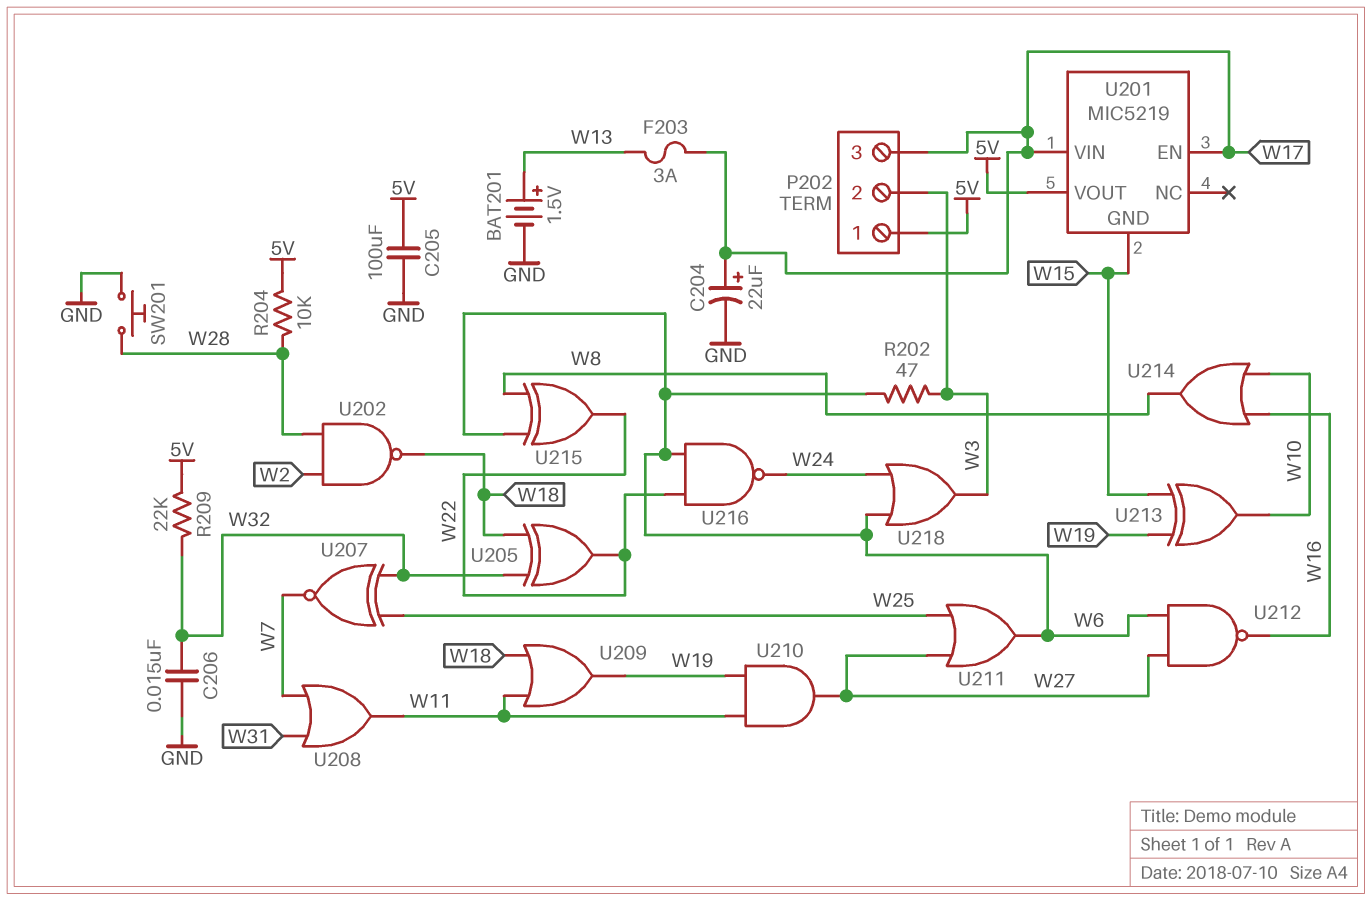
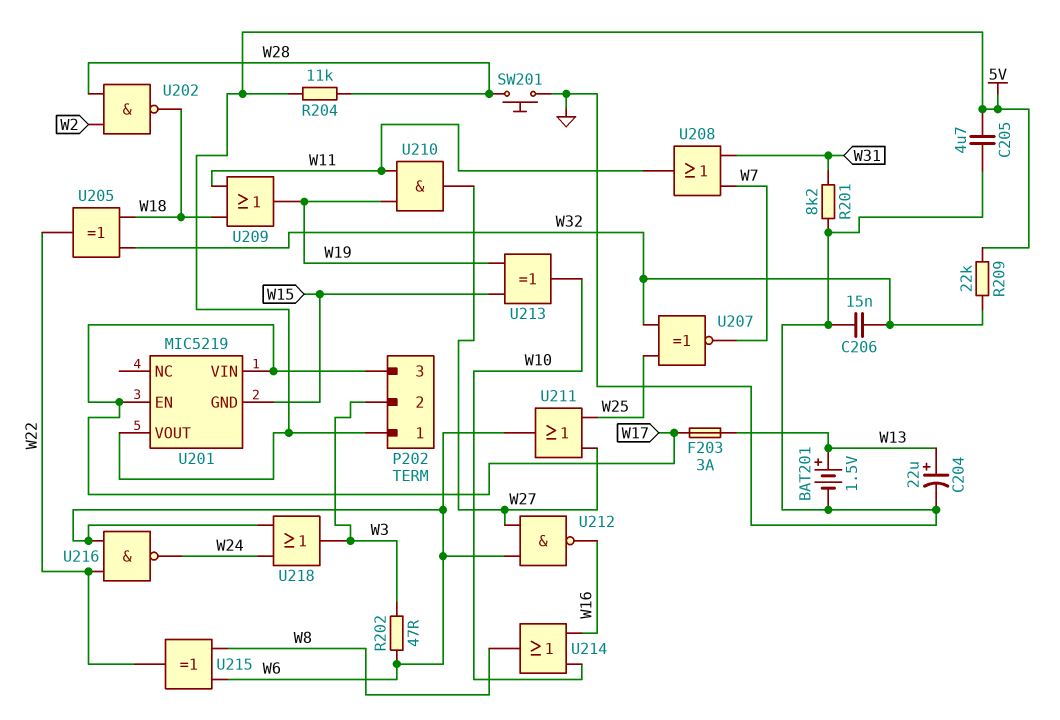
C204: 22uF (plus W17, minus GND) -> 22uF (plus W13, minus GND)
C205: 100uF (5V, GND) -> 4.7uF (5V, GND)
R201: none -> 8.2k (GND, W31)
R204: 10k (5V, W28) -> 11k (5V, W28)

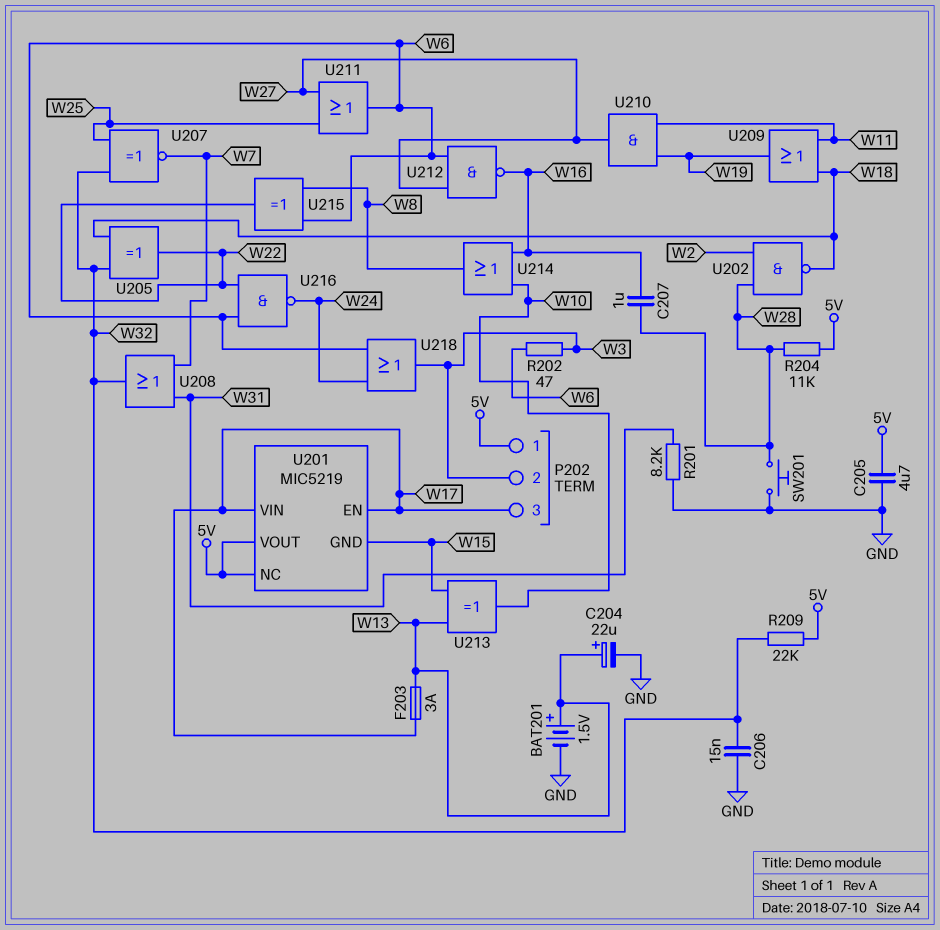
C207: none -> 1uF (W16, W28)
U201 pin NC: none -> 5V
U208: OR (in W7, in W31, out W11) -> OR (in W7, in W31, out W32)
U213: XOR (in W15, in W19, out W10) -> XOR (in W13, in W15, out W10)

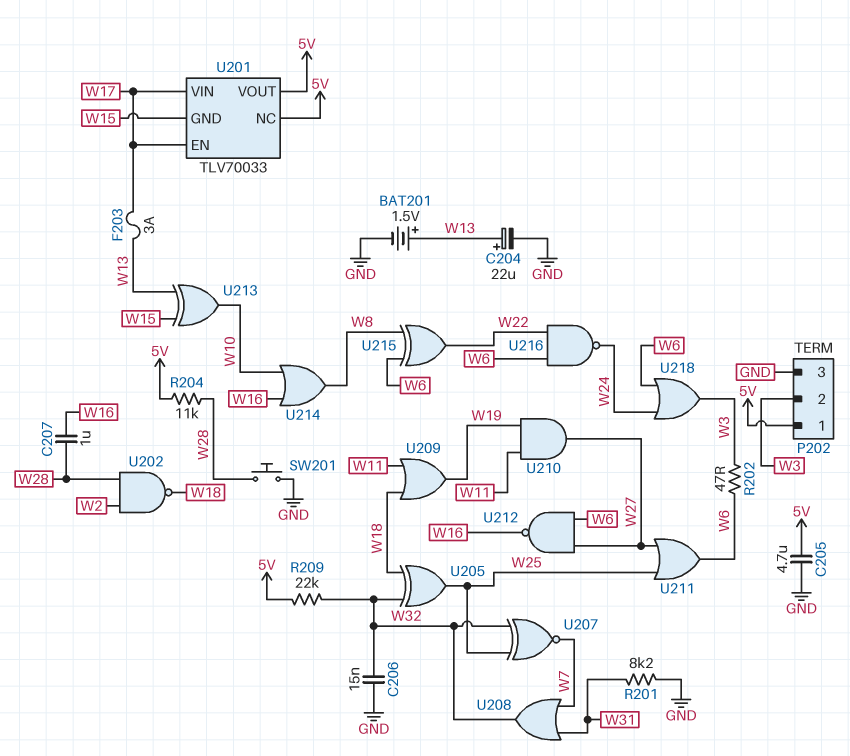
P202 pin 3: W17 -> GND
U201: MIC5219 -> TLV70033
U205: XOR (in W18, in W32, out W22) -> XOR (in W18, in W32, out W25)

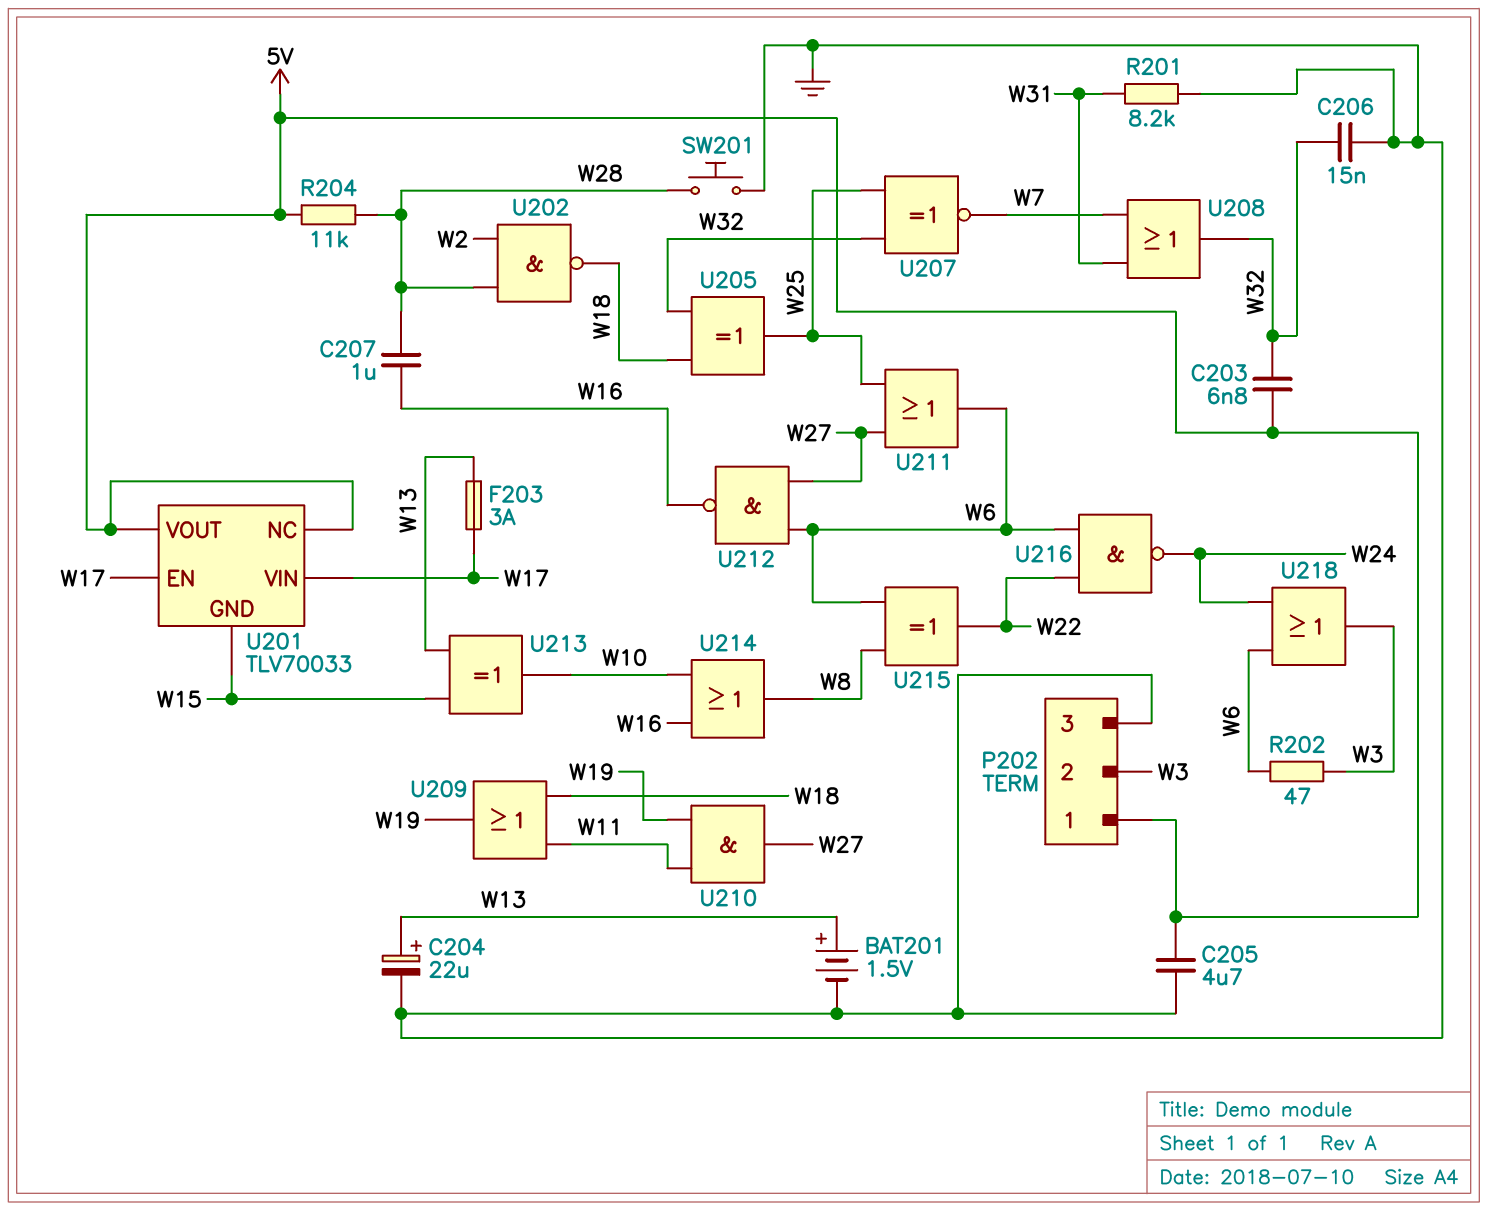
C203: none -> 6.8nF (5V, W32)
R209: 22k (5V, W32) -> none

